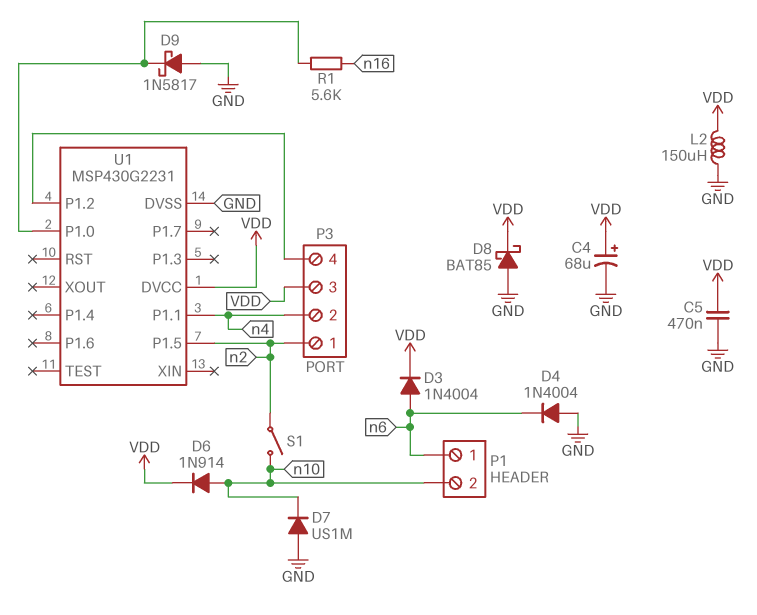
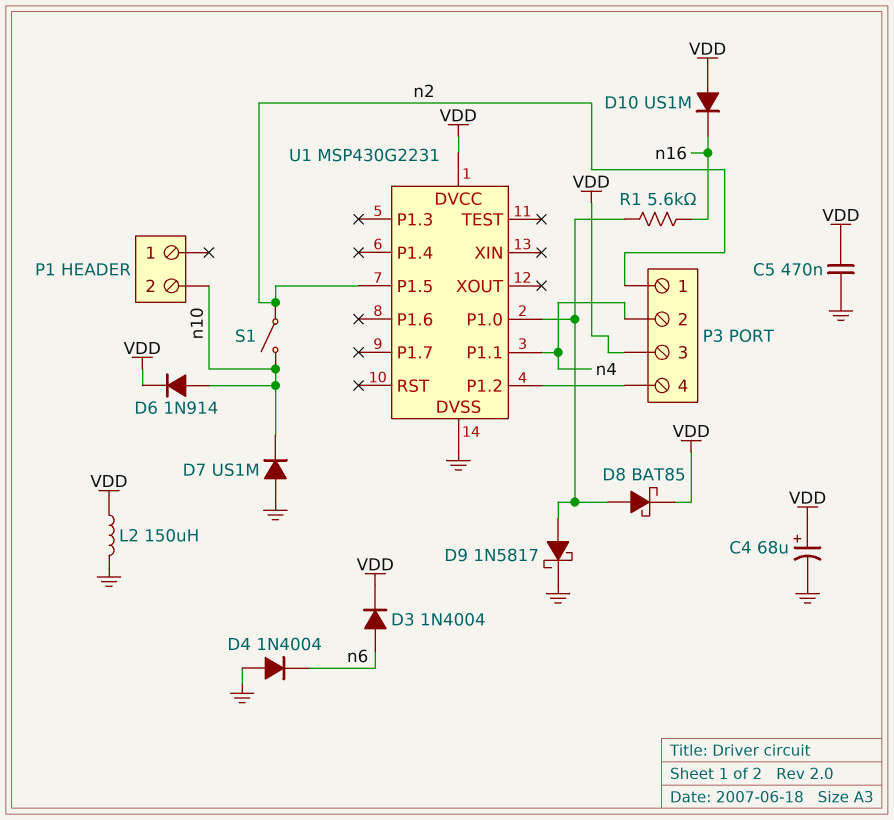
D8: schottky BAT85 (A GND, K VDD) -> schottky BAT85 (A U1/P1.0, K VDD)
D9: schottky 1N5817 (A GND, K U1/P1.0) -> schottky 1N5817 (A U1/P1.0, K GND)
D10: none -> diode US1M (A VDD, K n16)
P1 pin 1: n6 -> none

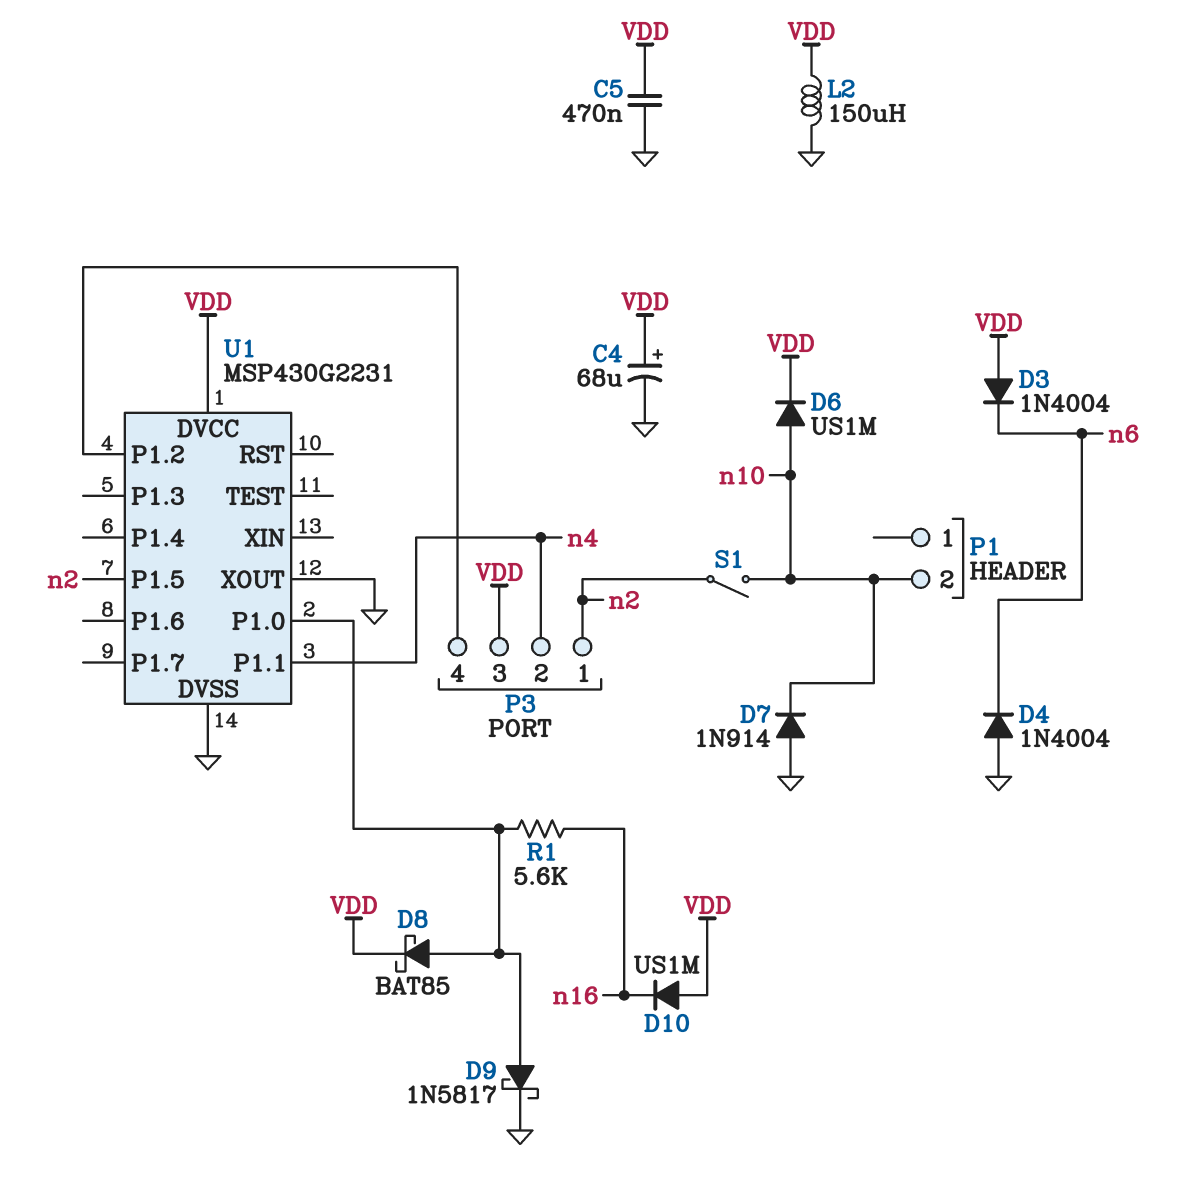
D3: diode 1N4004 (A n6, K VDD) -> diode 1N4004 (A VDD, K n6)
D6: diode 1N914 (A n10, K VDD) -> diode US1M (A n10, K VDD)
D7: diode US1M (A GND, K n10) -> diode 1N914 (A GND, K n10)
U1 pin XOUT: none -> GND

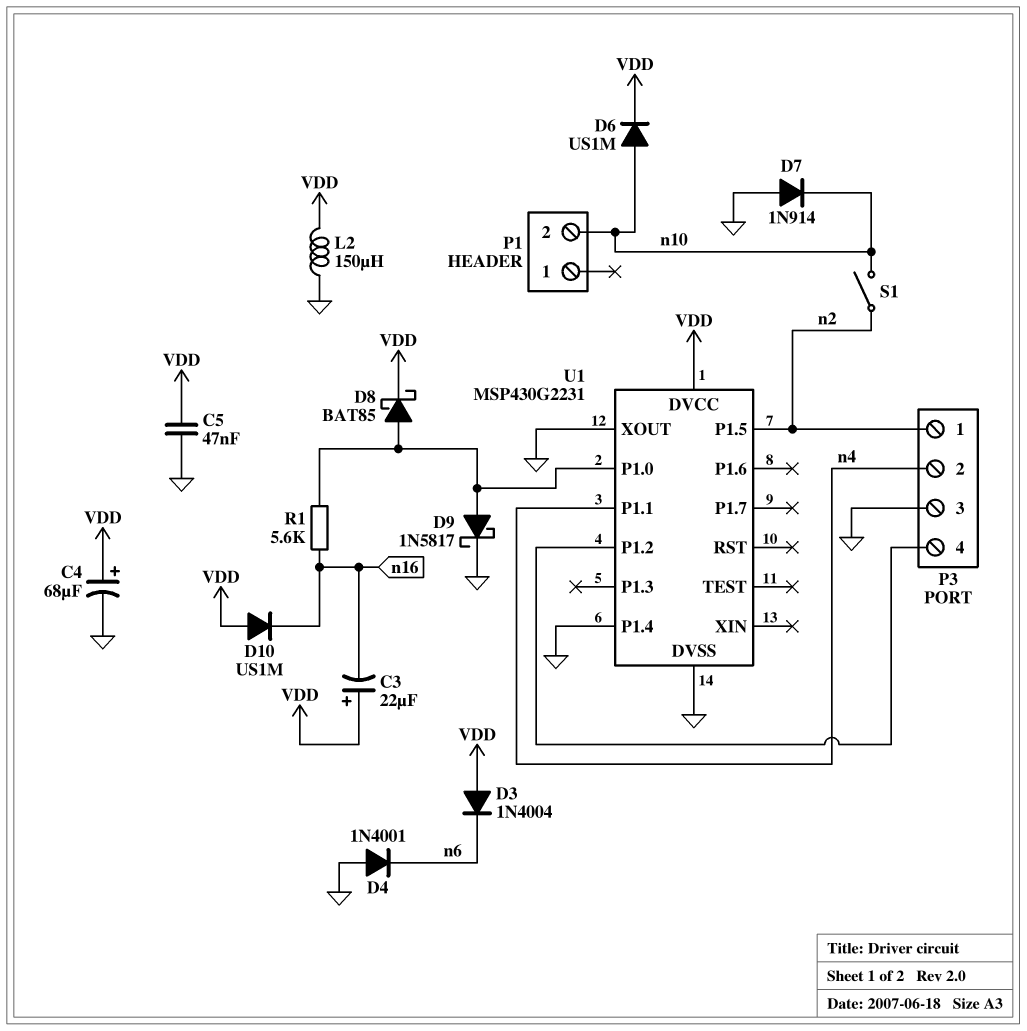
C3: none -> 22uF (plus VDD, minus n16)
C5: 470nF (GND, VDD) -> 47nF (GND, VDD)
D4: diode 1N4004 (A GND, K n6) -> diode 1N4001 (A GND, K n6)
P3 pin 3: VDD -> GND
U1 pin P1.4: none -> GND

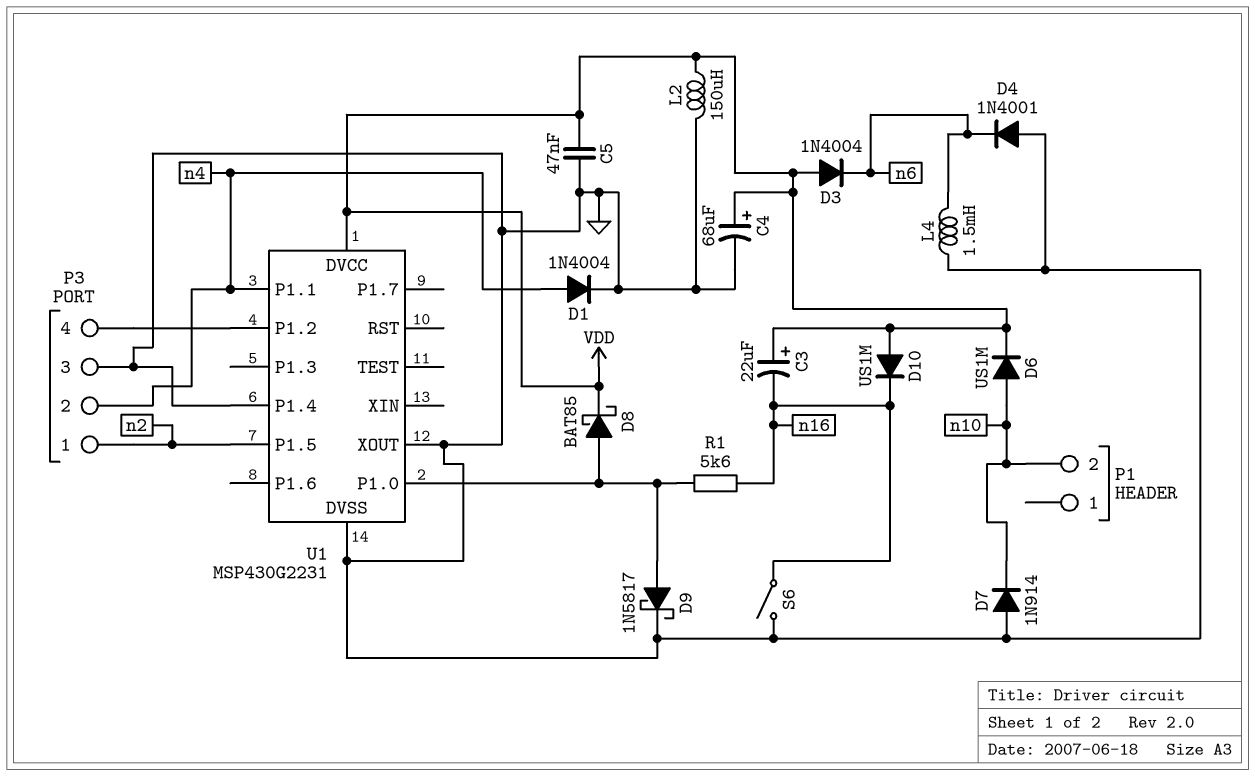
D1: none -> diode 1N4004 (A n4, K GND)
L4: none -> 1.5mH (GND, n6)
S1: switch (n2, n10) -> none
S6: none -> switch (GND, n16)

